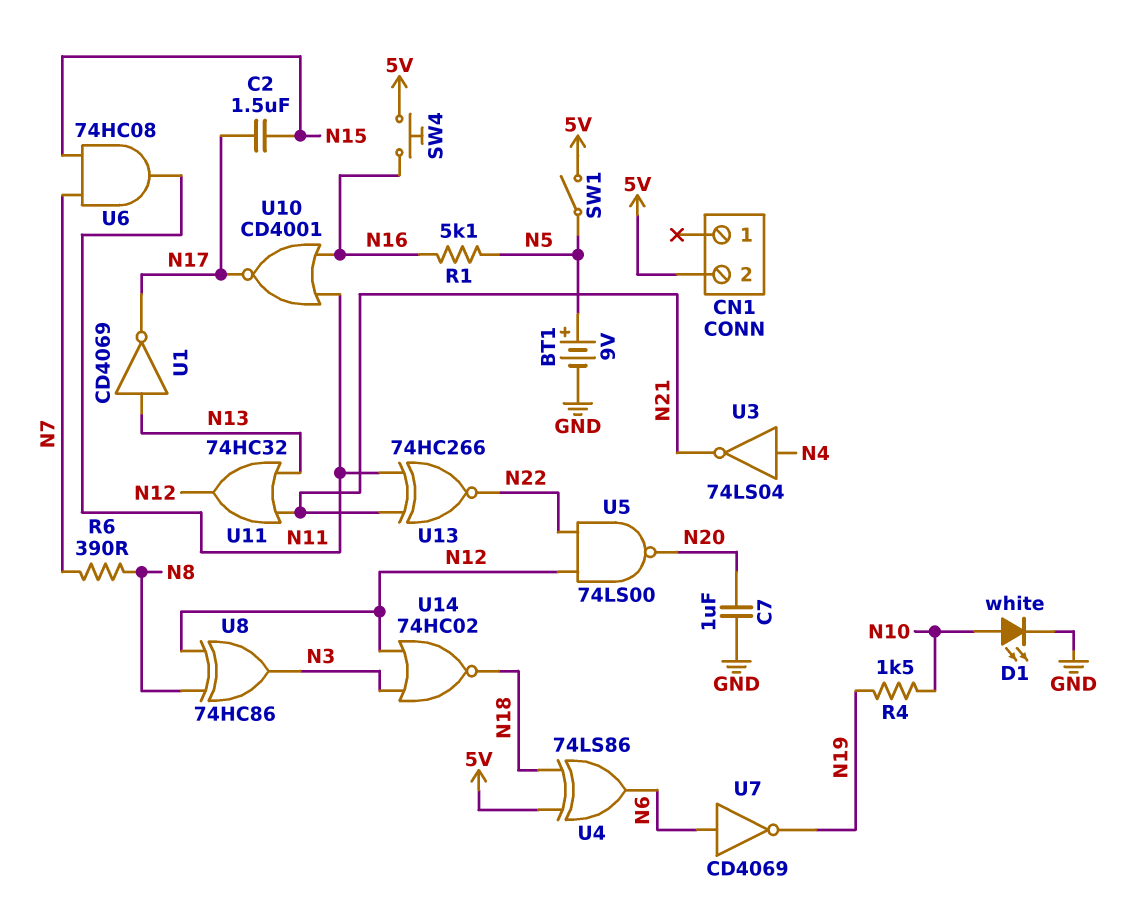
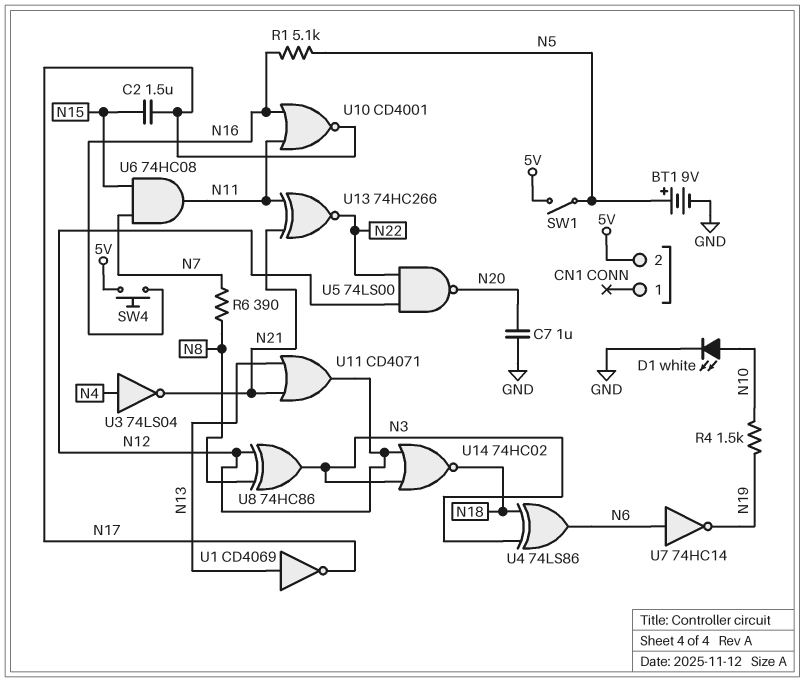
U4: XOR 74LS86 (in 5V, in N18, out N6) -> XOR 74LS86 (in N3, in N18, out N6)
U7: NOT CD4069 (in N6, out N19) -> NOT 74HC14 (in N6, out N19)
U11: OR 74HC32 (in N13, in N21, out N12) -> OR CD4071 (in N13, in N21, out N12)

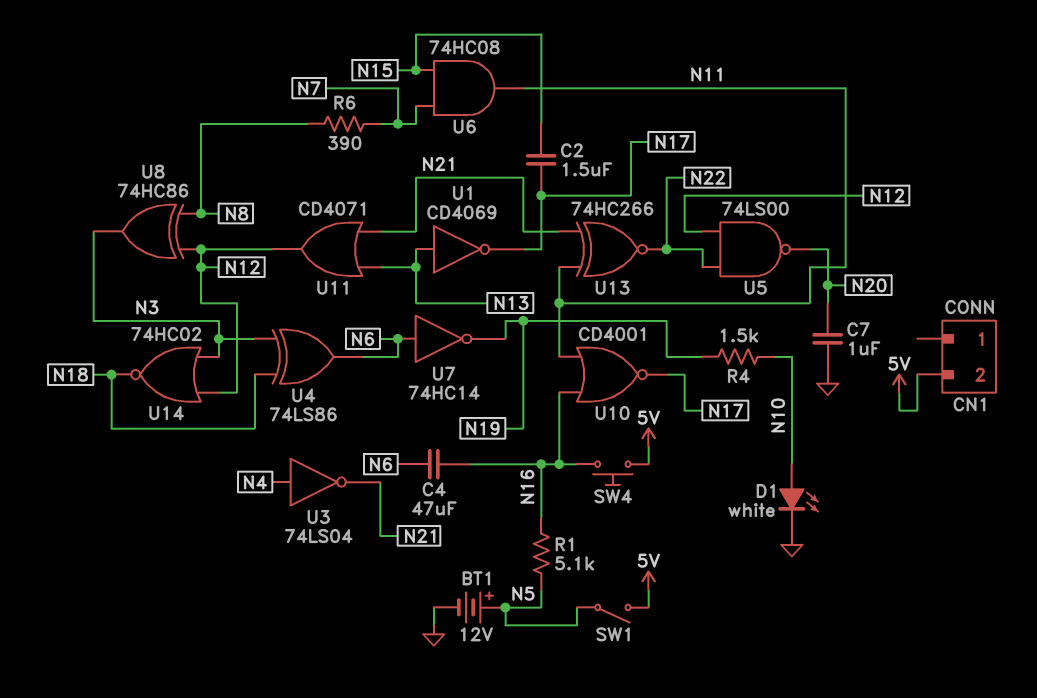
BT1: 9V (plus N5, minus GND) -> 12V (plus N5, minus GND)
C4: none -> 47uF (N6, N16)

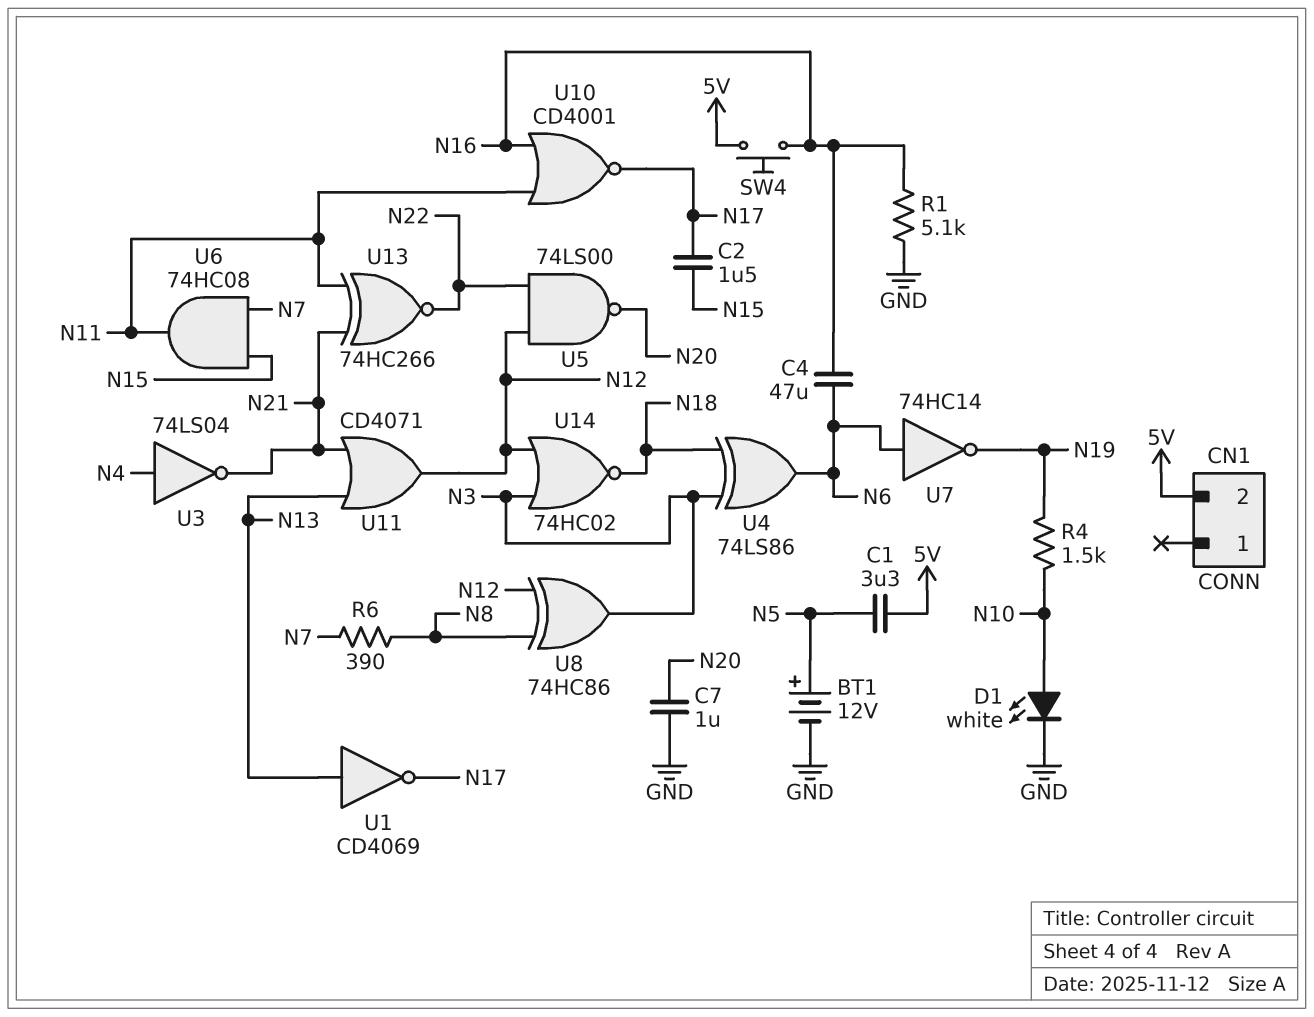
C1: none -> 3.3uF (5V, N5)
R1: 5.1k (N5, N16) -> 5.1k (GND, N16)
SW1: switch (5V, N5) -> none

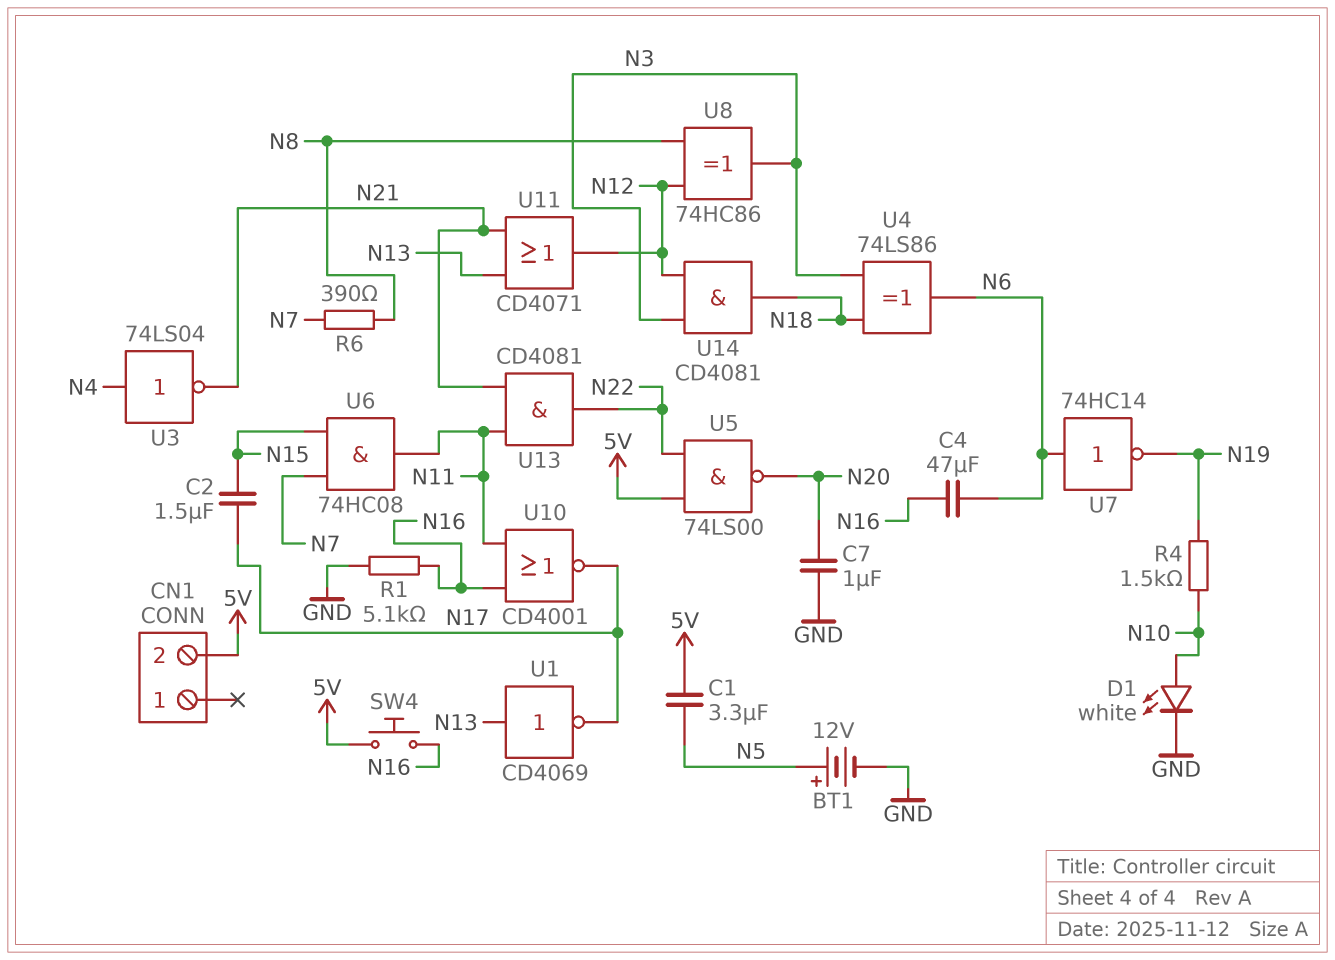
U5: NAND 74LS00 (in N12, in N22, out N20) -> NAND 74LS00 (in 5V, in N22, out N20)
U13: XNOR 74HC266 (in N11, in N21, out N22) -> AND CD4081 (in N11, in N21, out N22)
U14: NOR 74HC02 (in N3, in N12, out N18) -> AND CD4081 (in N3, in N12, out N18)

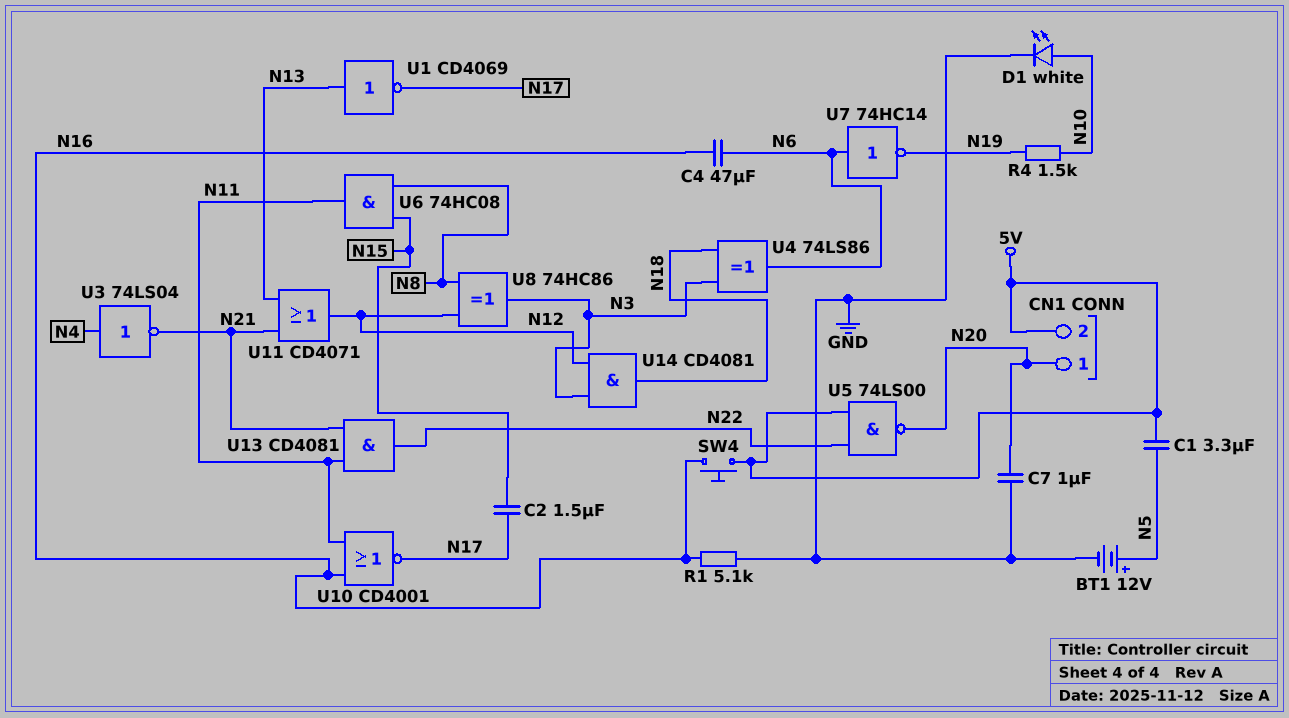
CN1 pin 1: none -> N20
R6: 390 (N7, N8) -> none
U6: AND 74HC08 (in N7, in N15, out N11) -> AND 74HC08 (in N8, in N15, out N11)

